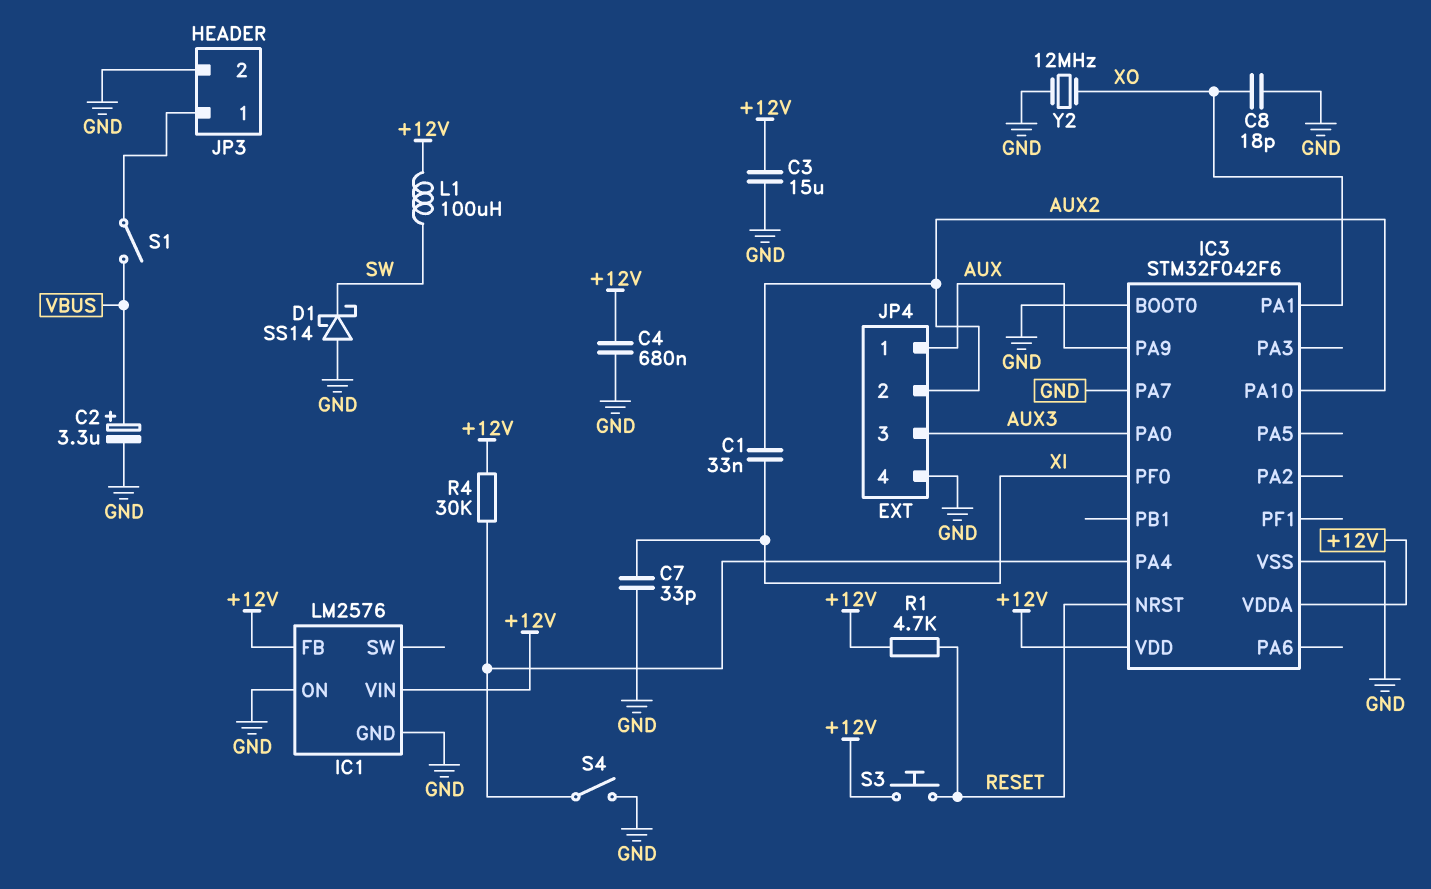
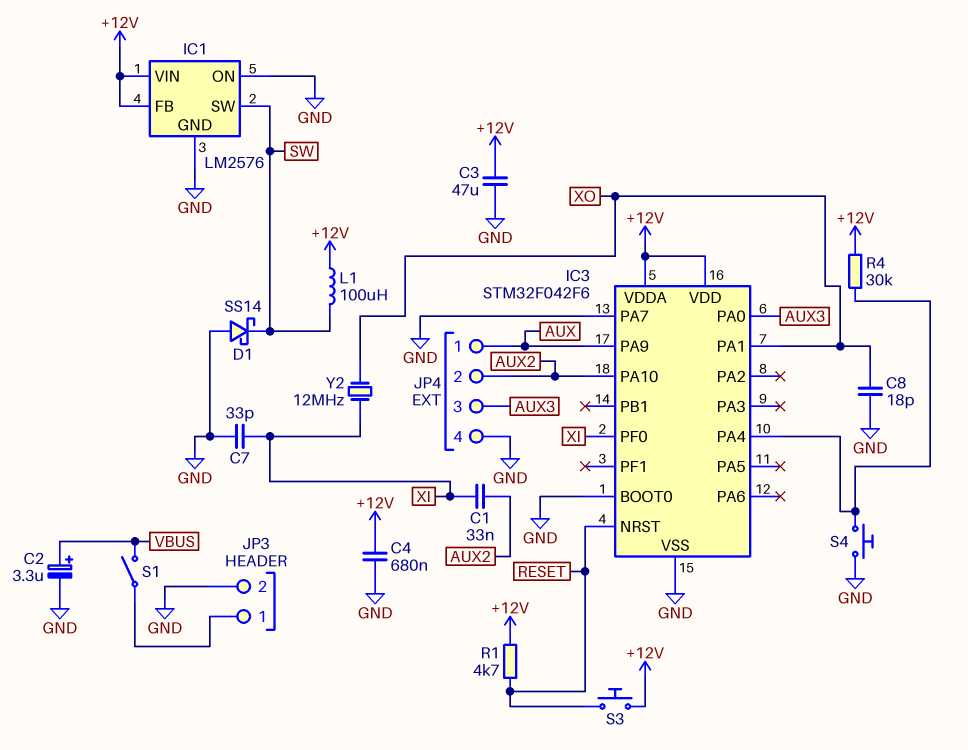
C3: 15uF (+12V, GND) -> 47uF (+12V, GND)
IC1 pin SW: none -> SW
S4: switch (GND, IC3/PA4) -> button (GND, IC3/PA4)
Y2: 12MHz (GND, XO) -> 12MHz (XI, XO)

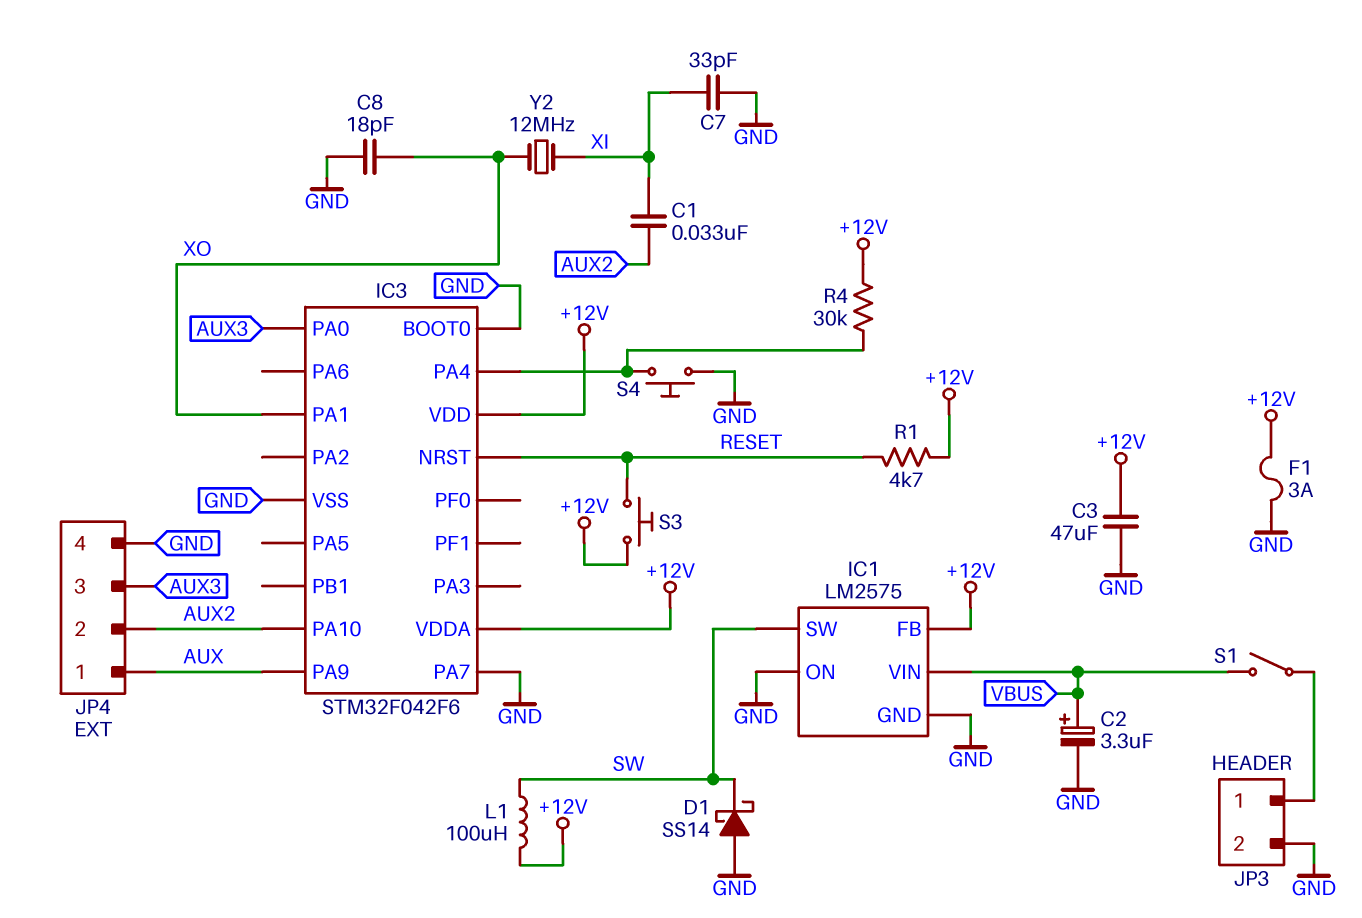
C4: 680nF (+12V, GND) -> none
F1: none -> 3A (+12V, GND)
IC1: LM2576 -> LM2575
IC1 pin VIN: +12V -> VBUS
IC3 pin PF0: XI -> none

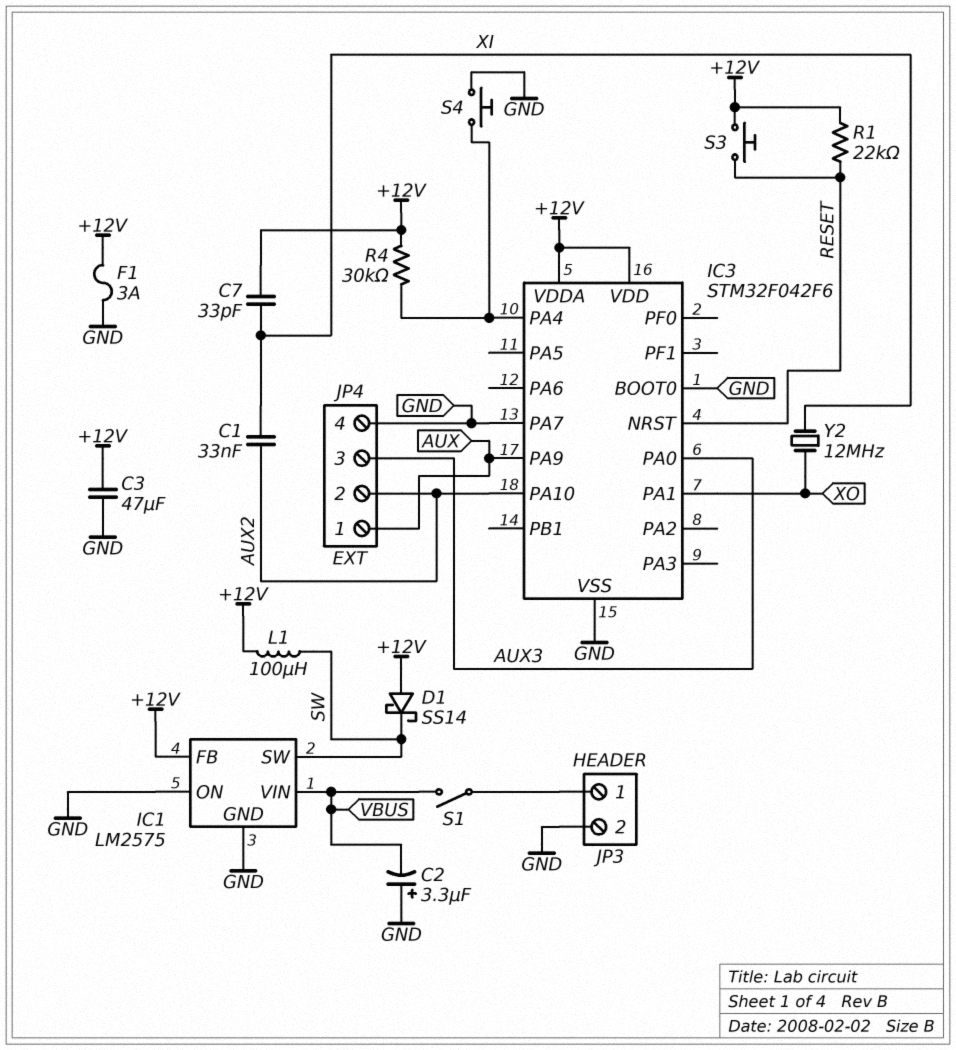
C2: 3.3uF (plus VBUS, minus GND) -> 3.3uF (plus GND, minus VBUS)
C7: 33pF (GND, XI) -> 33pF (+12V, XI)
C8: 18pF (GND, XO) -> none
D1: schottky SS14 (A GND, K SW) -> schottky SS14 (A +12V, K SW)
R1: 4.7k (+12V, RESET) -> 22k (+12V, RESET)

